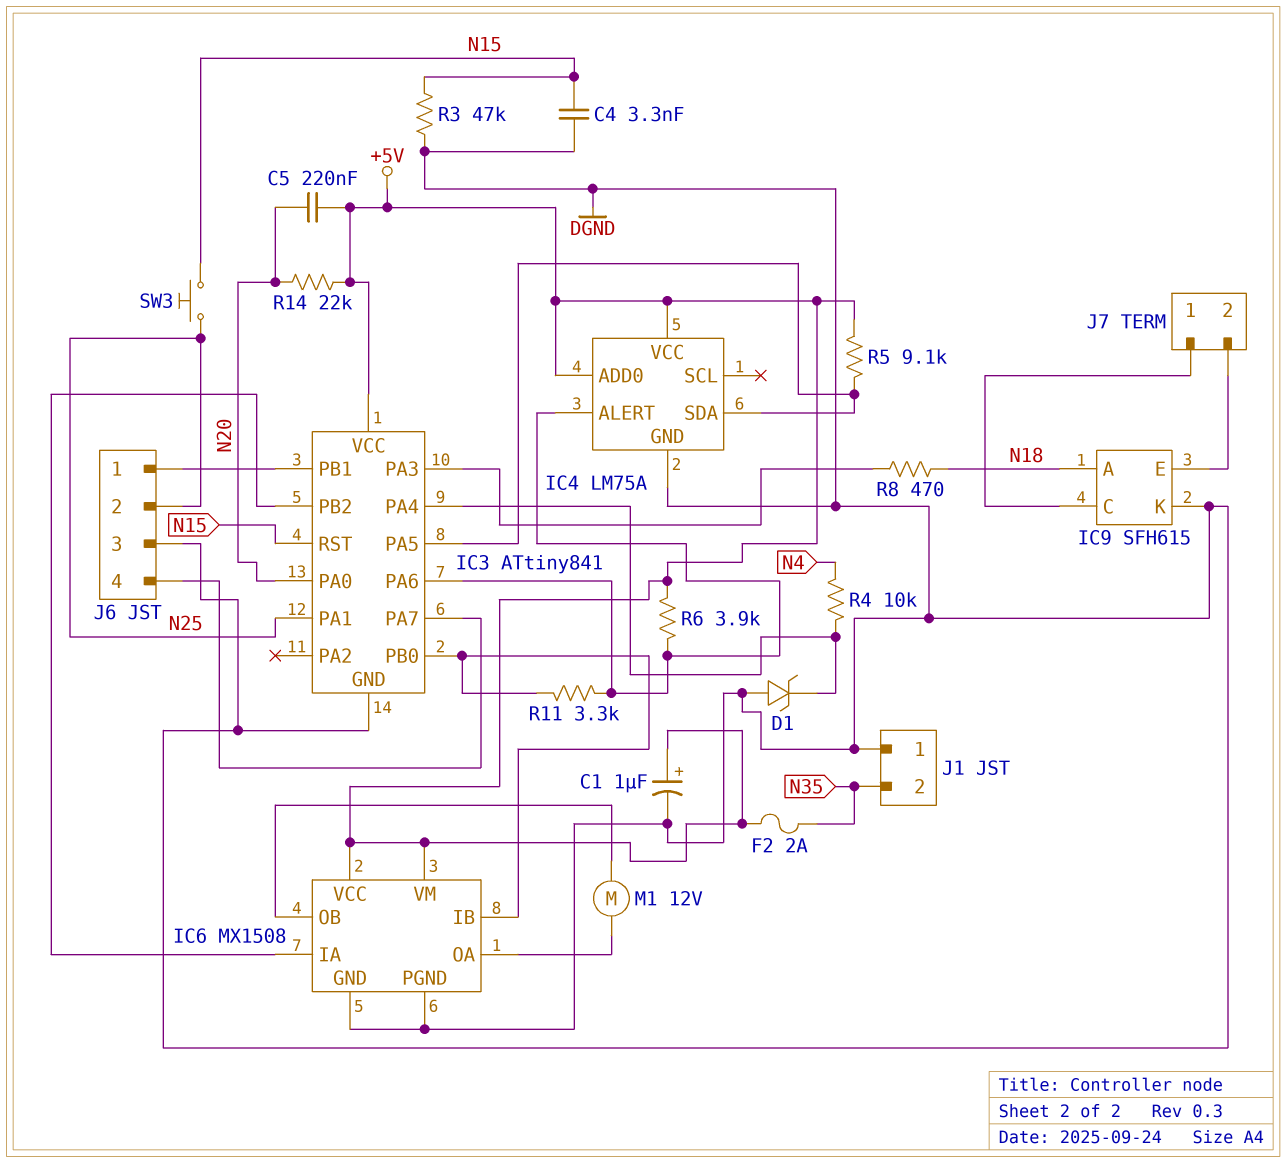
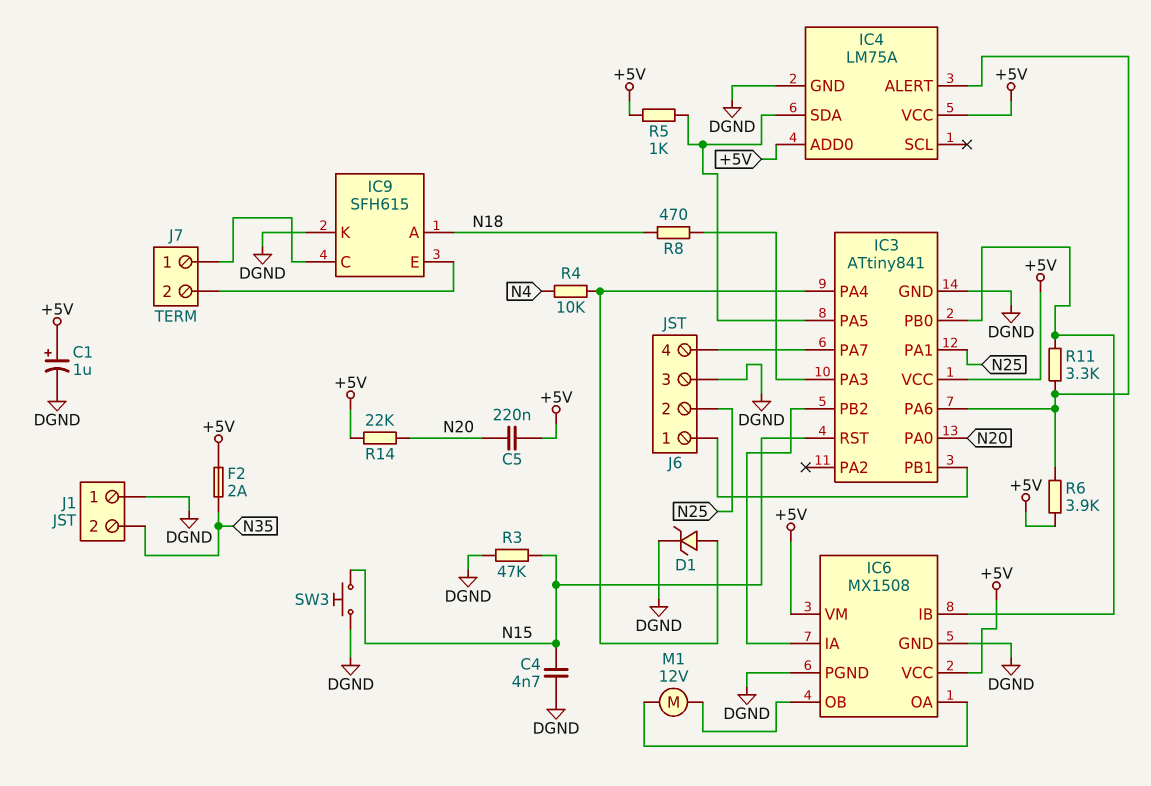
C4: 3.3nF (DGND, N15) -> 4.7nF (DGND, N15)
D1: zener (A DGND, K IC3/PA4) -> zener (A IC3/PA4, K DGND)
R5: 9.1k (+5V, IC3/PA5) -> 1k (+5V, IC3/PA5)
SW3: button (N15, N25) -> button (DGND, N15)

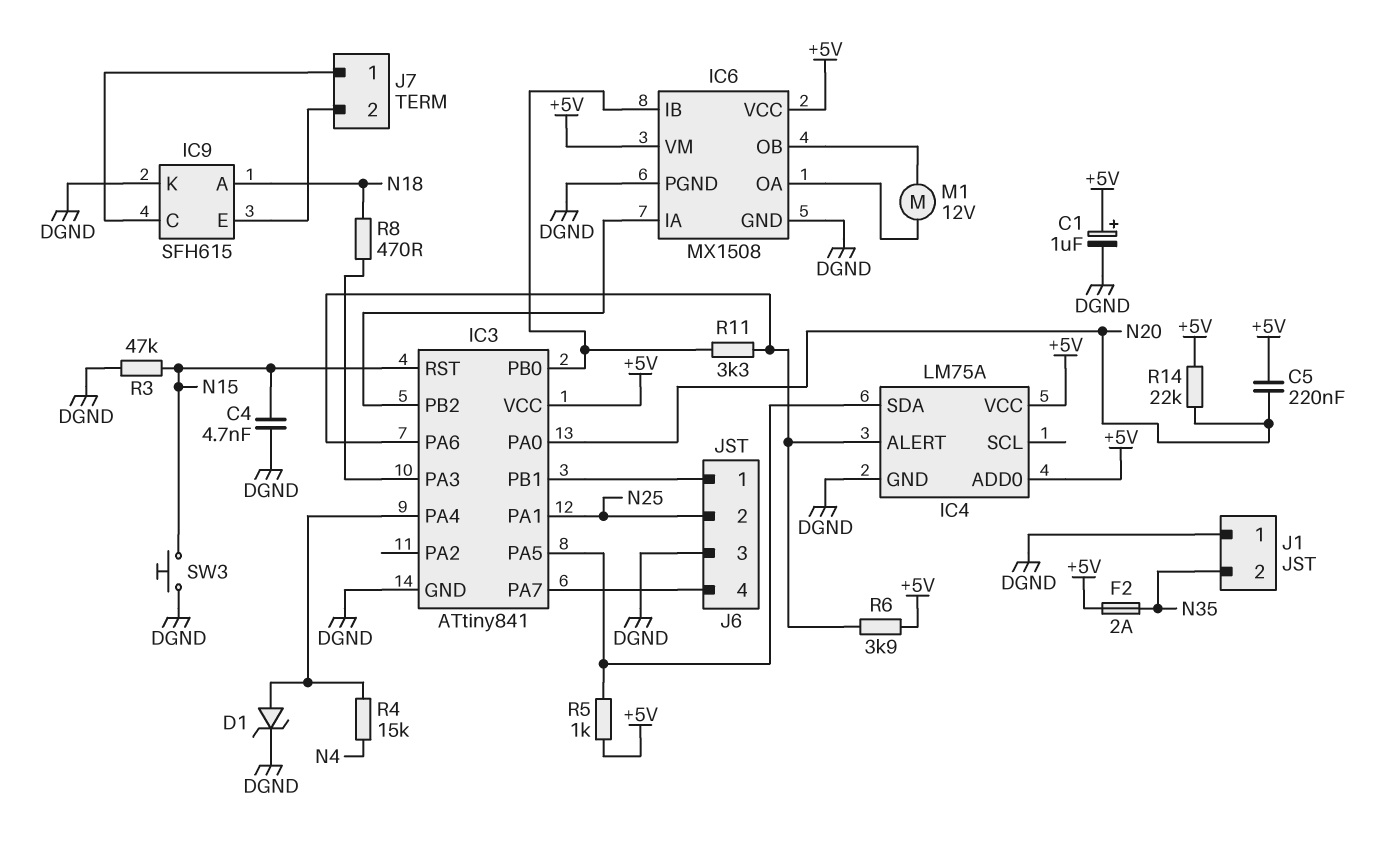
R4: 10k (IC3/PA4, N4) -> 15k (IC3/PA4, N4)

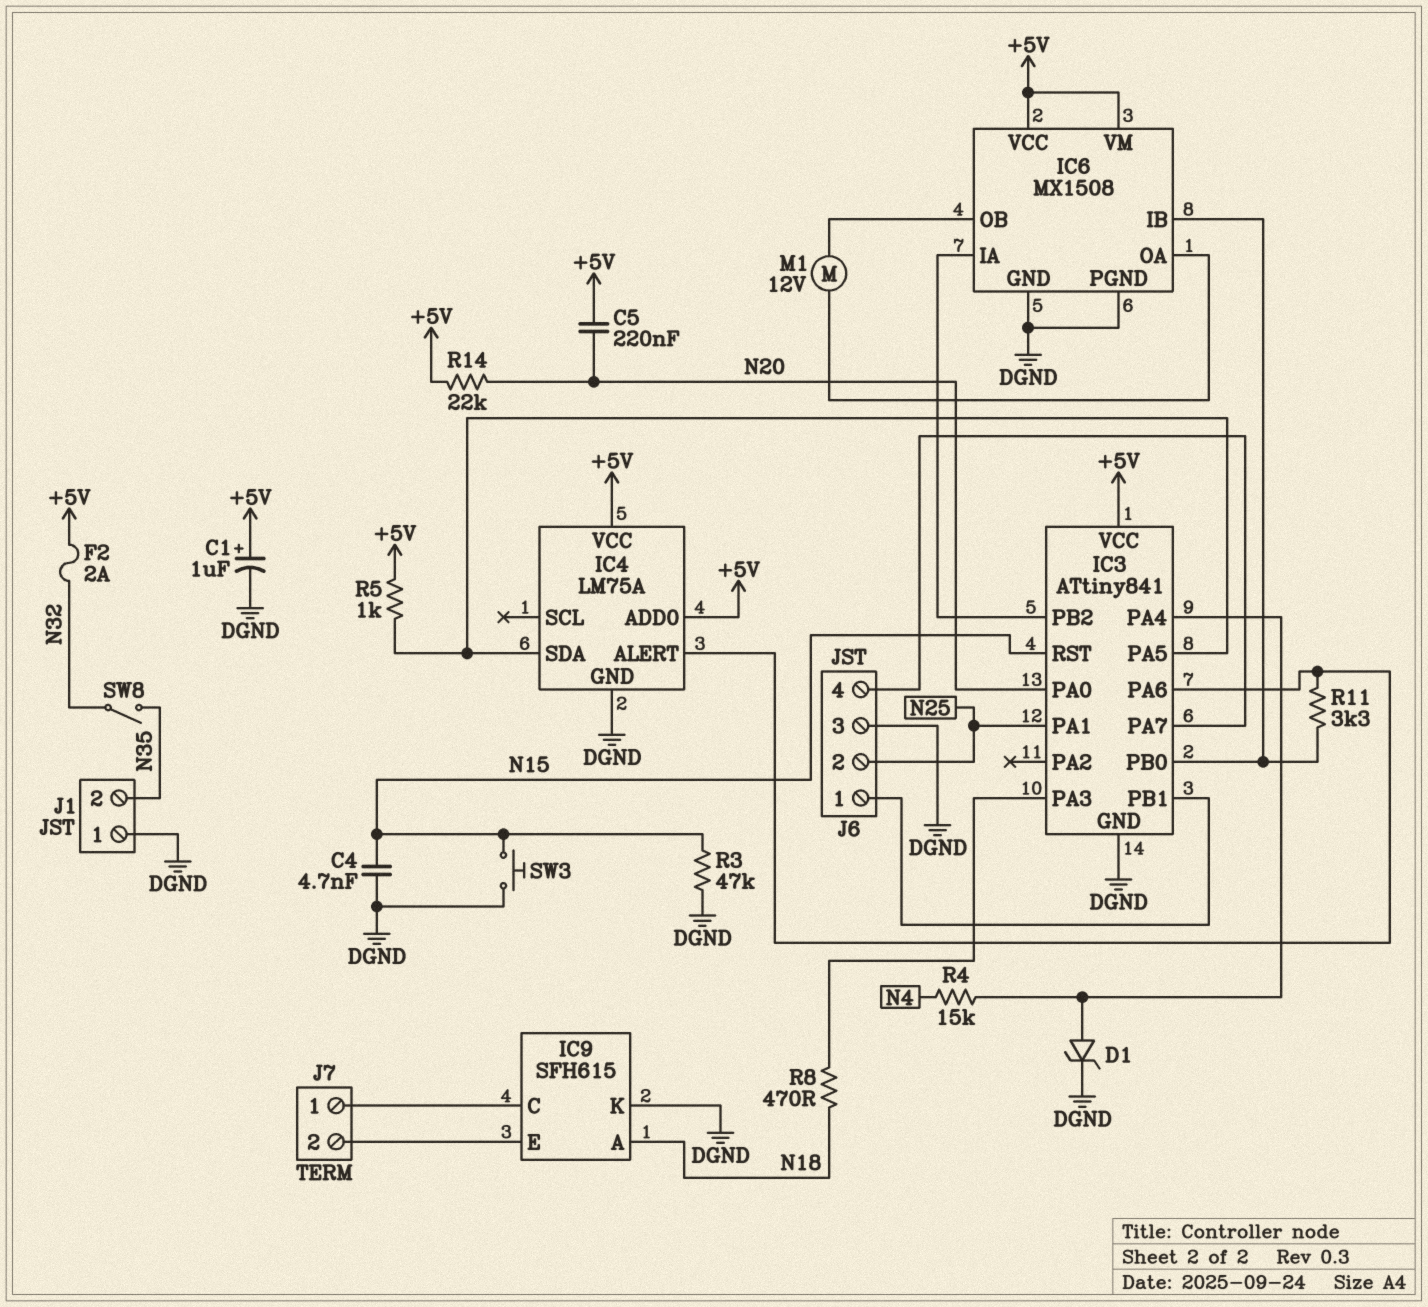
F2: 2A (+5V, N35) -> 2A (+5V, N32)
R6: 3.9k (+5V, IC3/PA6) -> none
SW8: none -> switch (N32, N35)

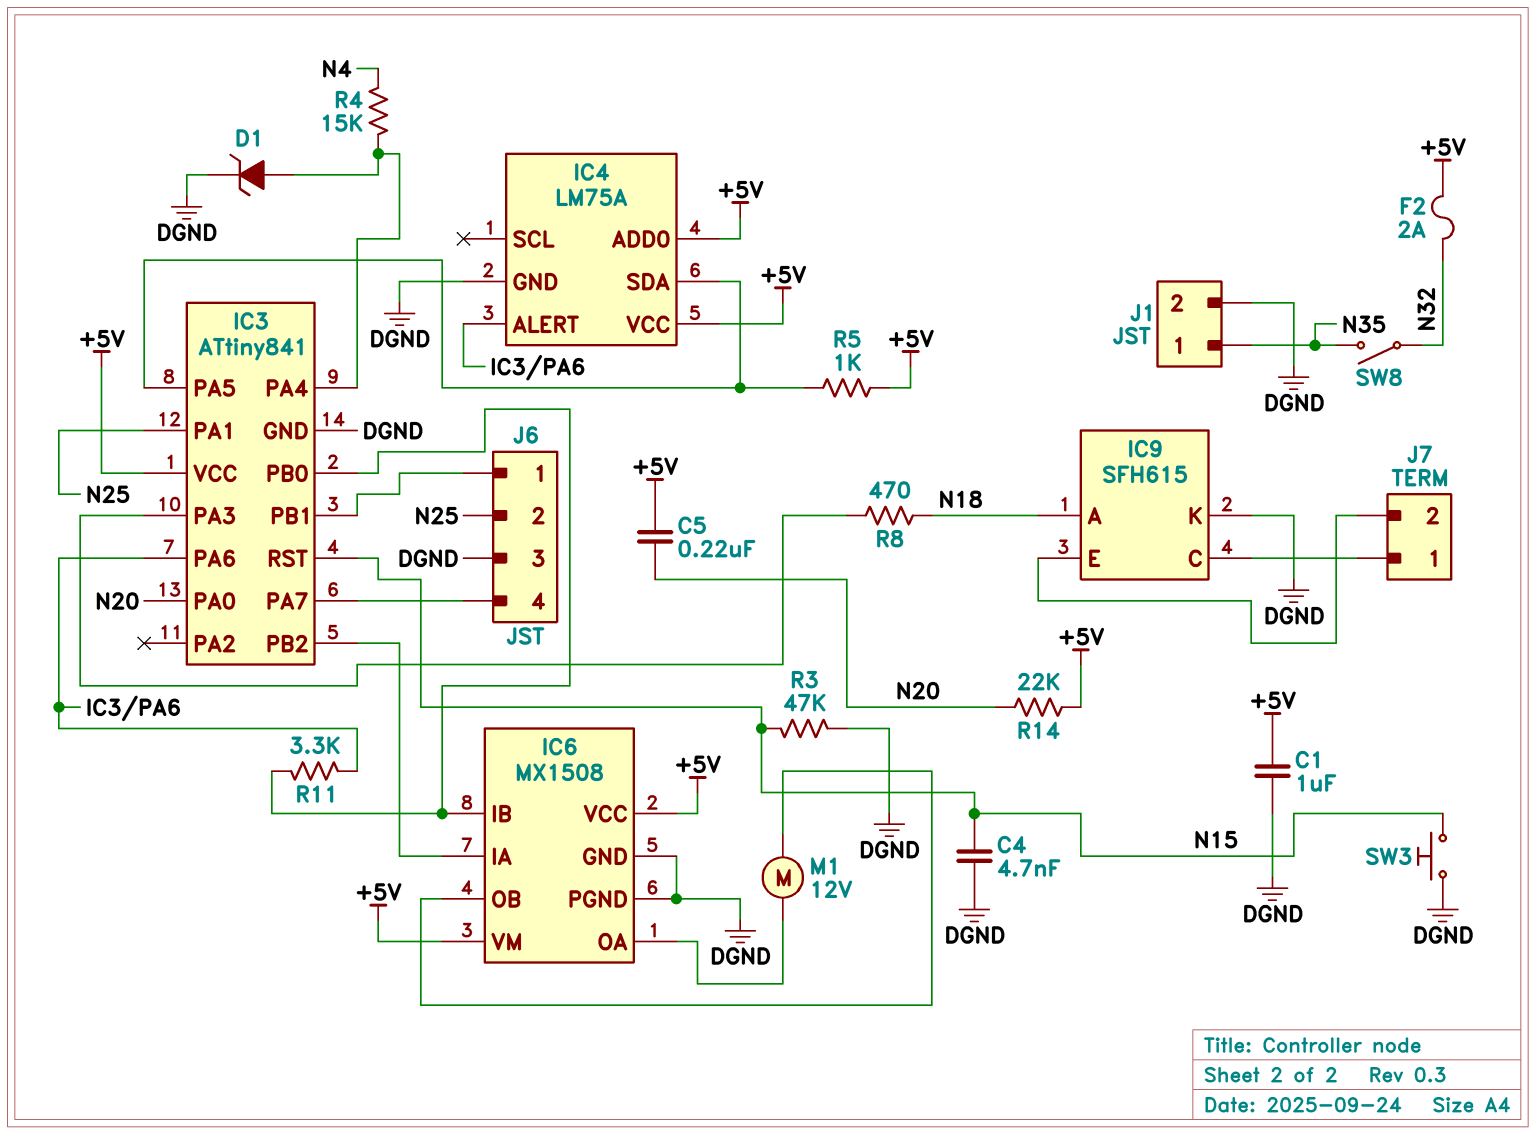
C1: 1uF (plus +5V, minus DGND) -> 1uF (+5V, DGND)
J1 pin 1: DGND -> N35
J1 pin 2: N35 -> DGND

